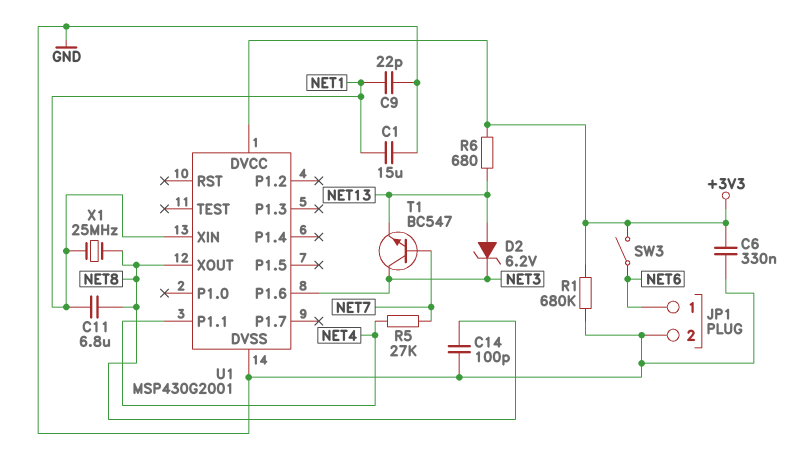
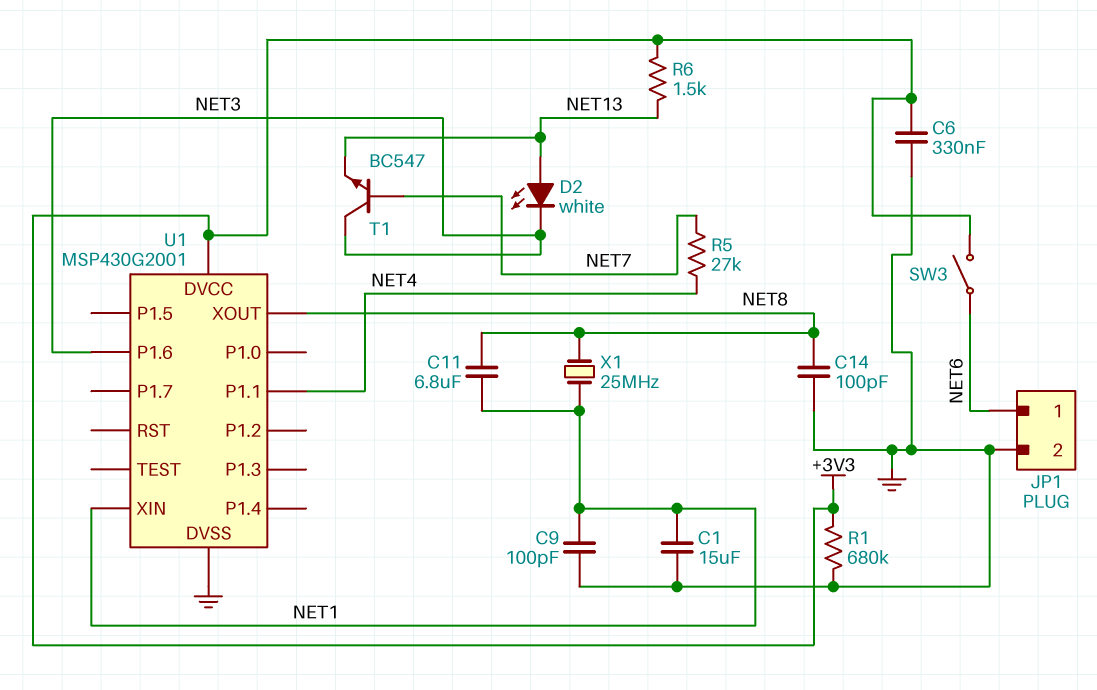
C9: 22pF (GND, NET1) -> 100pF (GND, NET1)
D2: zener 6.2V (A NET13, K NET3) -> LED white (A NET13, K NET3)
R6: 680 (+3V3, NET13) -> 1.5k (+3V3, NET13)

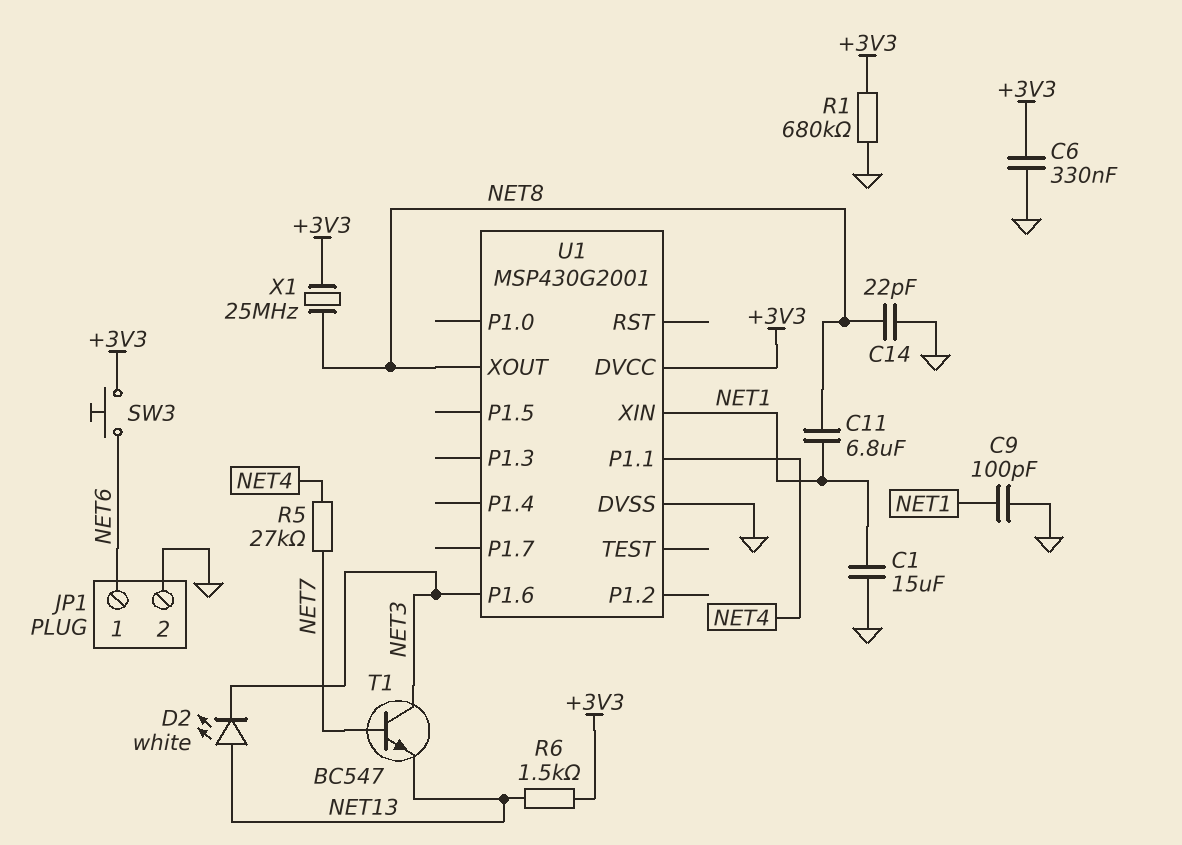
C14: 100pF (GND, NET8) -> 22pF (GND, NET8)
SW3: switch (+3V3, NET6) -> button (+3V3, NET6)
X1: 25MHz (NET1, NET8) -> 25MHz (+3V3, NET8)

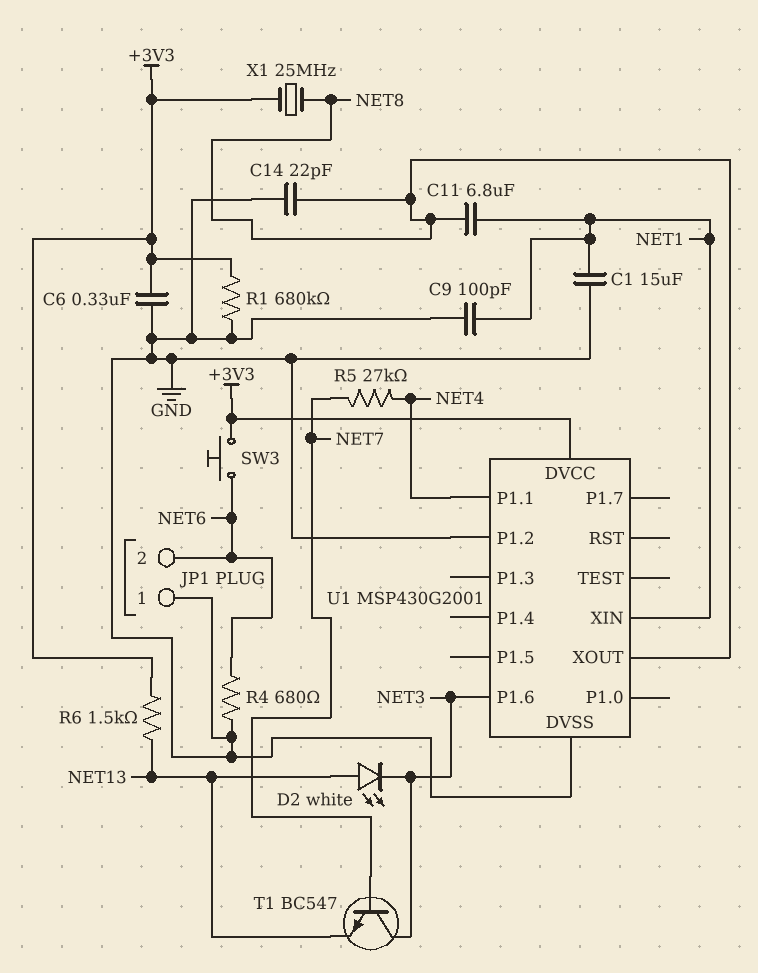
JP1 pin 1: NET6 -> GND
JP1 pin 2: GND -> NET6
R4: none -> 680 (GND, NET6)
U1 pin P1.2: none -> GND

